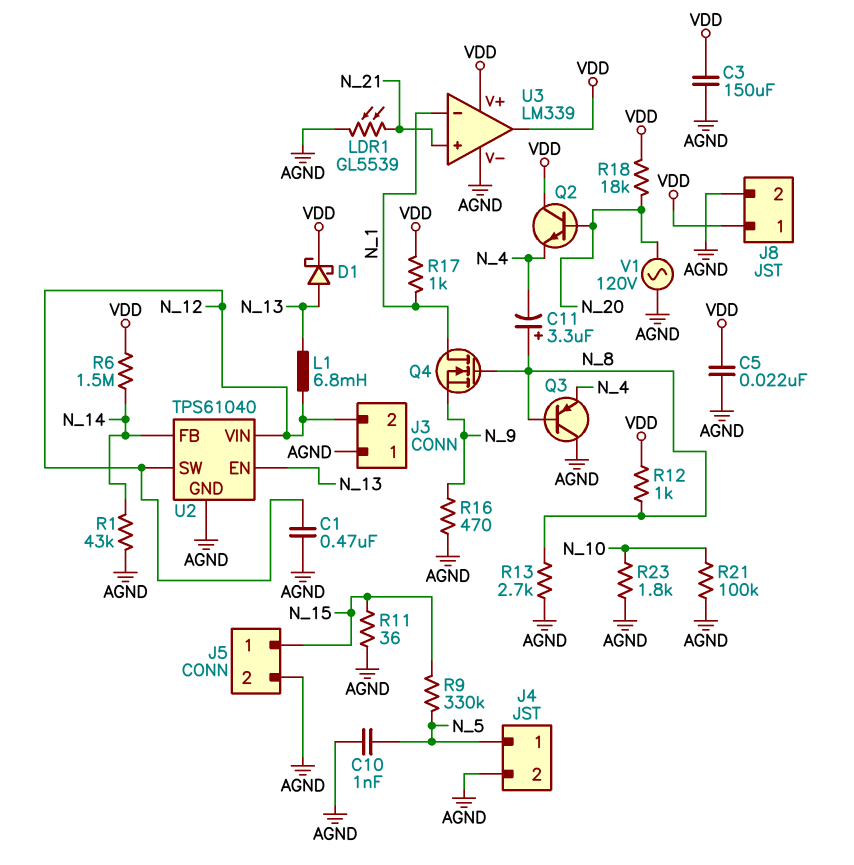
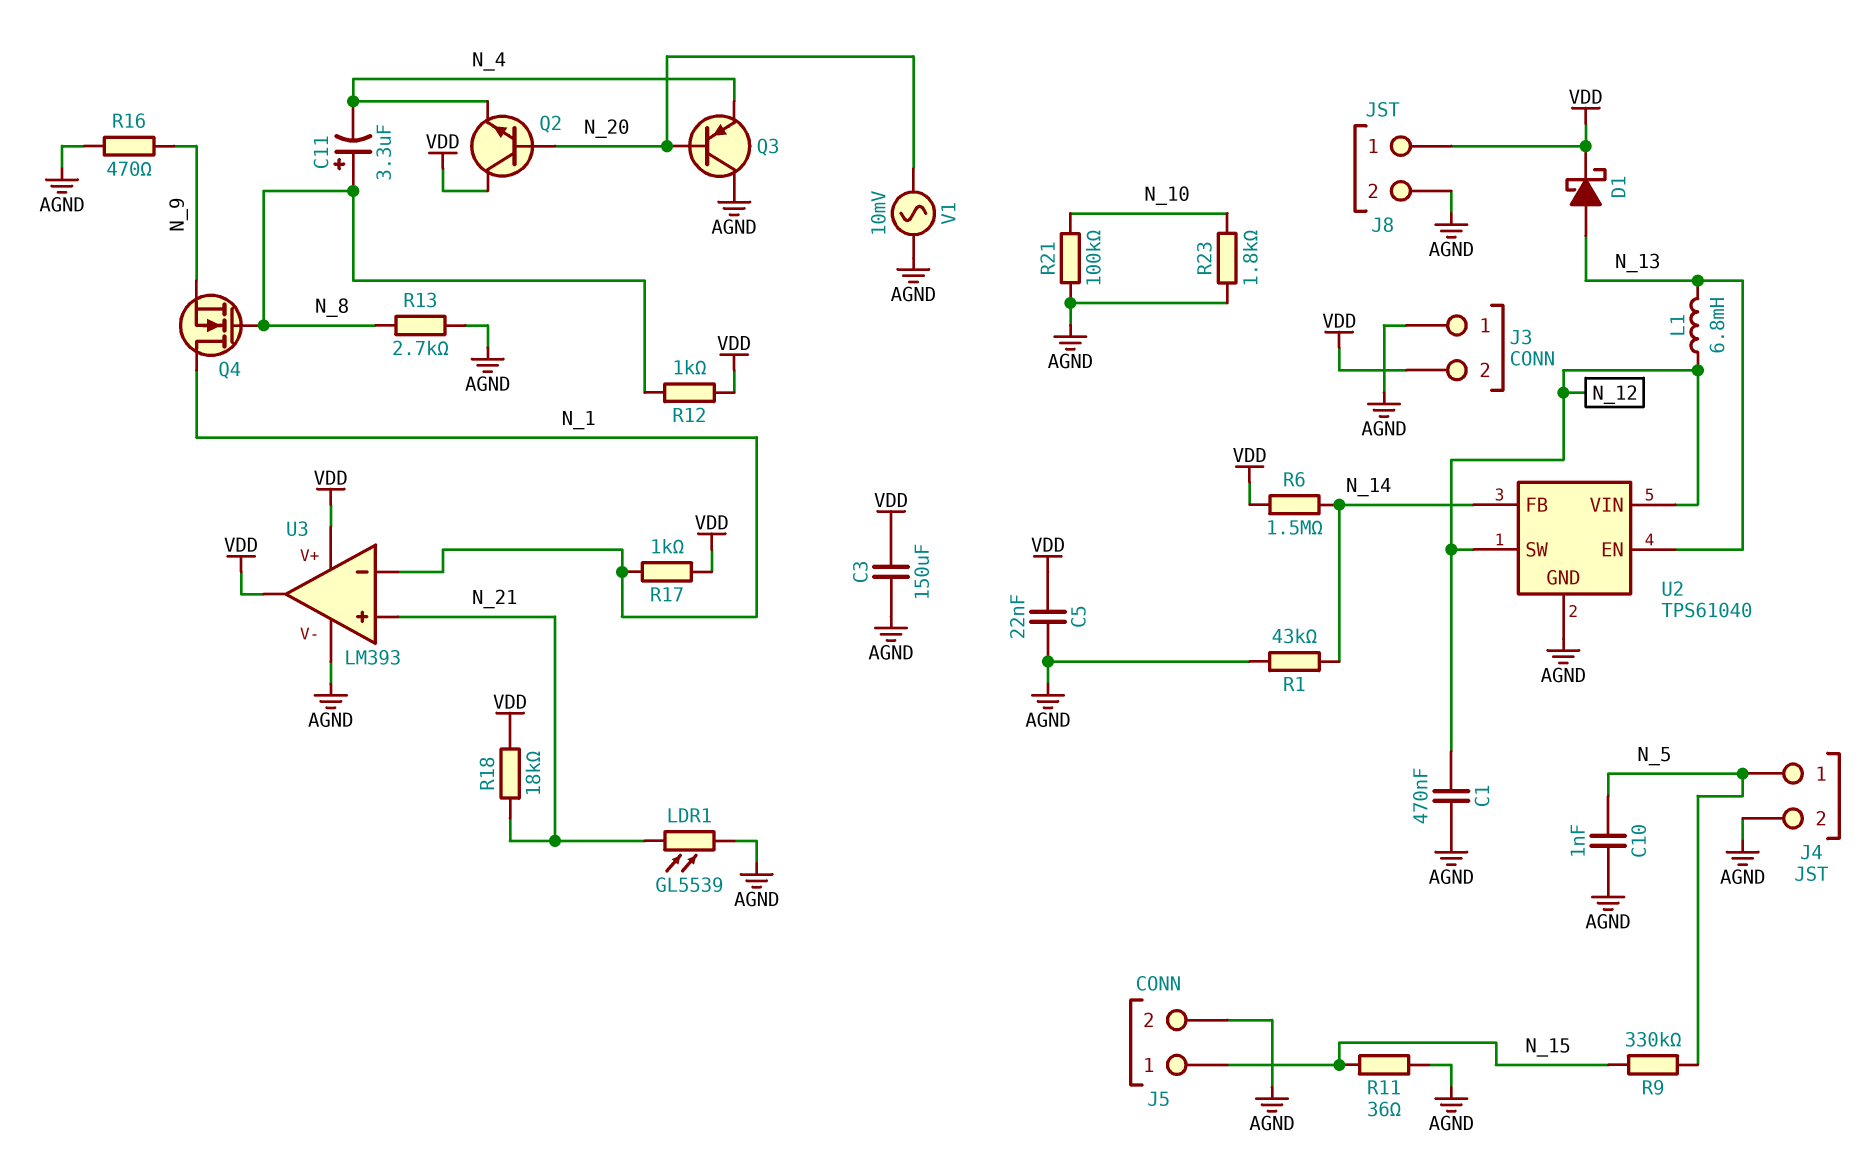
J3 pin 2: N_12 -> VDD
Q3: PNP (B N_8, C AGND, E N_4) -> PNP (B N_20, C AGND, E N_4)
R18: 18k (N_20, VDD) -> 18k (N_21, VDD)
U3: LM339 -> LM393
V1: AC 120V (AGND, N_20) -> AC 10mV (AGND, N_20)

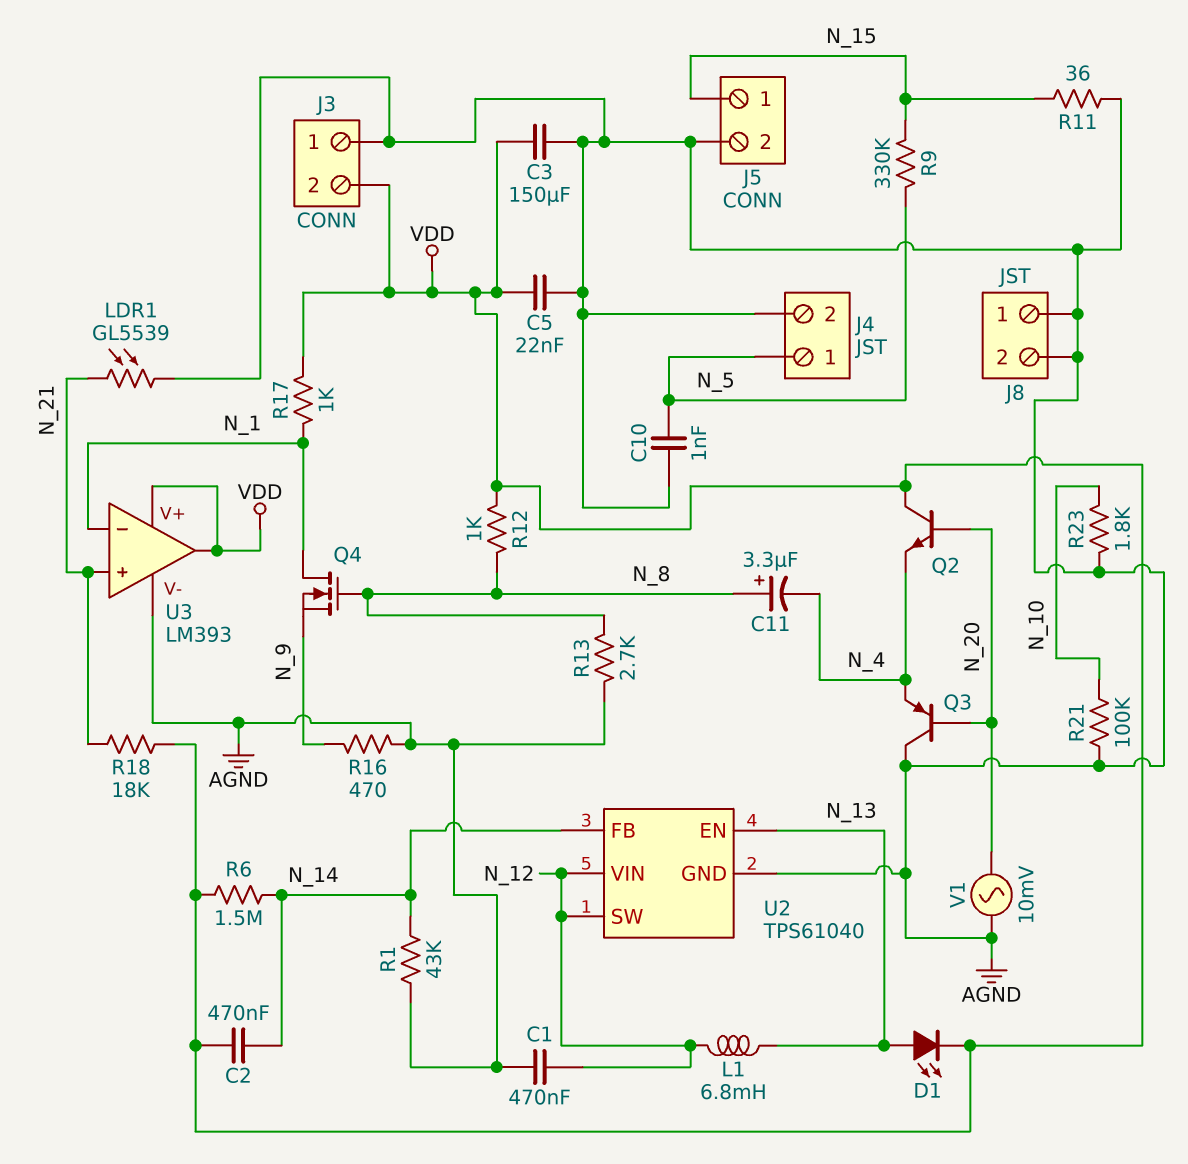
C2: none -> 470nF (N_14, VDD)
D1: schottky (A N_13, K VDD) -> LED (A N_13, K VDD)
J8 pin 1: VDD -> AGND

